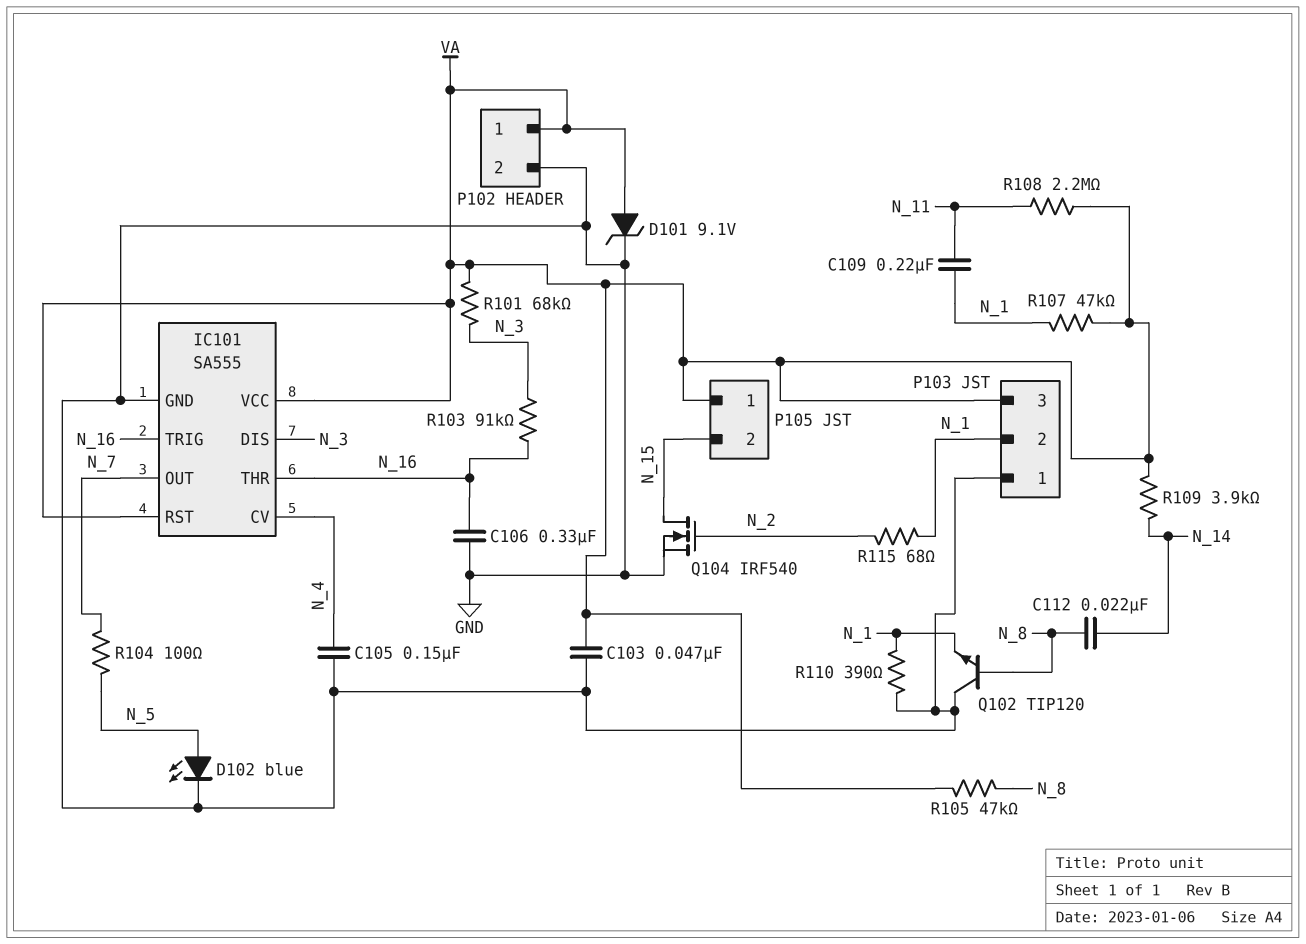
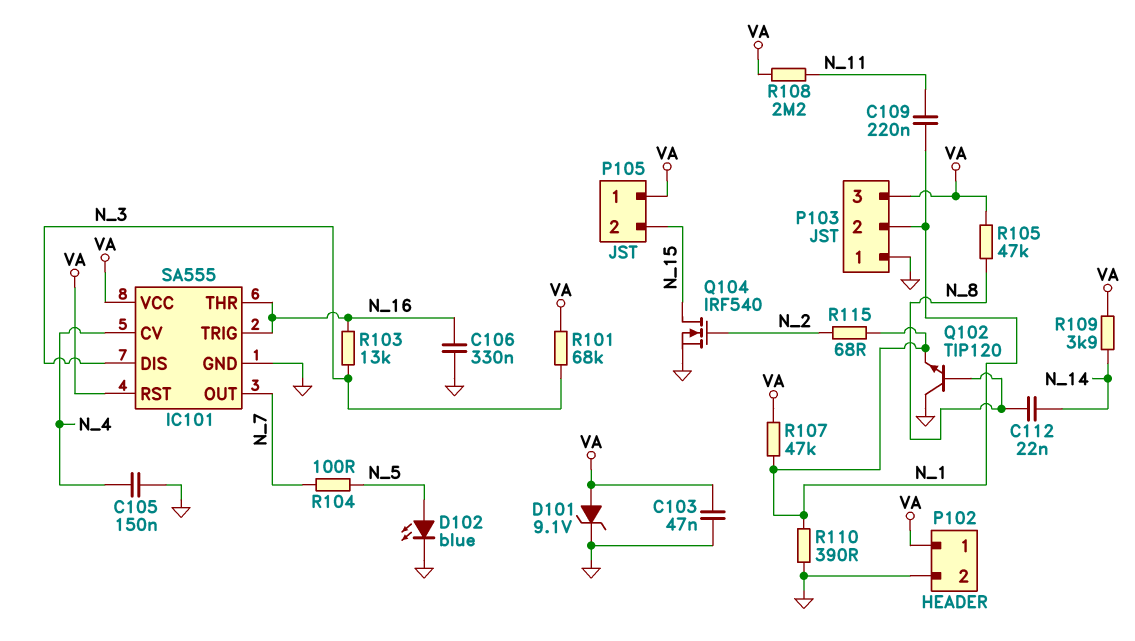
R103: 91k (N_3, N_16) -> 13k (N_3, N_16)

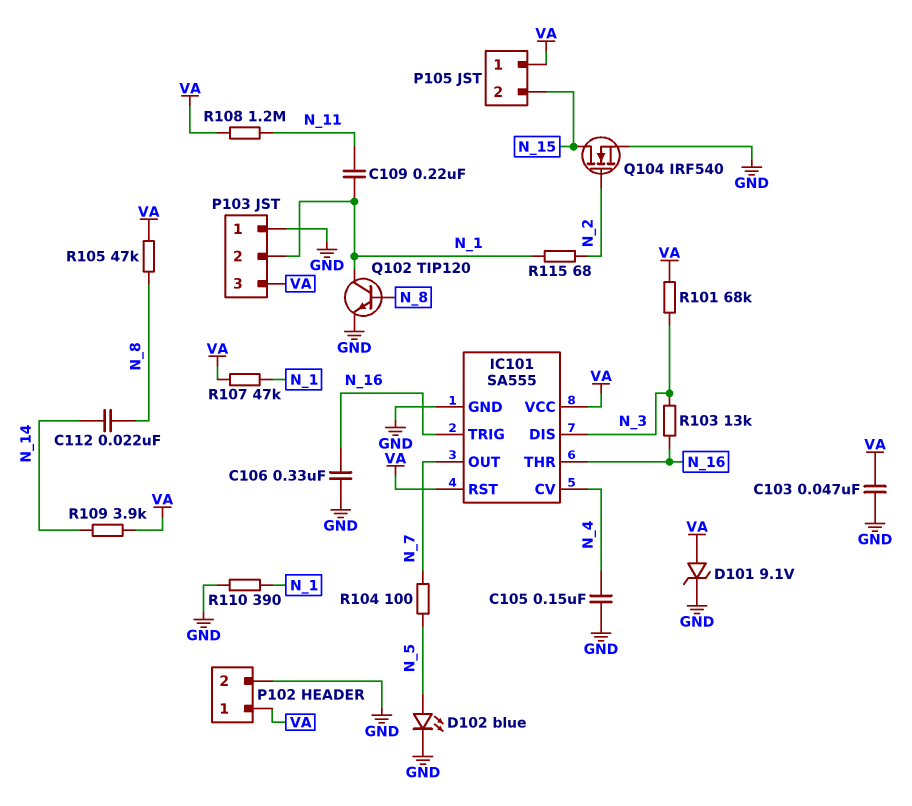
Q102: NPN TIP120 (B N_8, C GND, E N_1) -> NPN TIP120 (B N_8, C N_1, E GND)
R108: 2.2M (N_11, VA) -> 1.2M (N_11, VA)

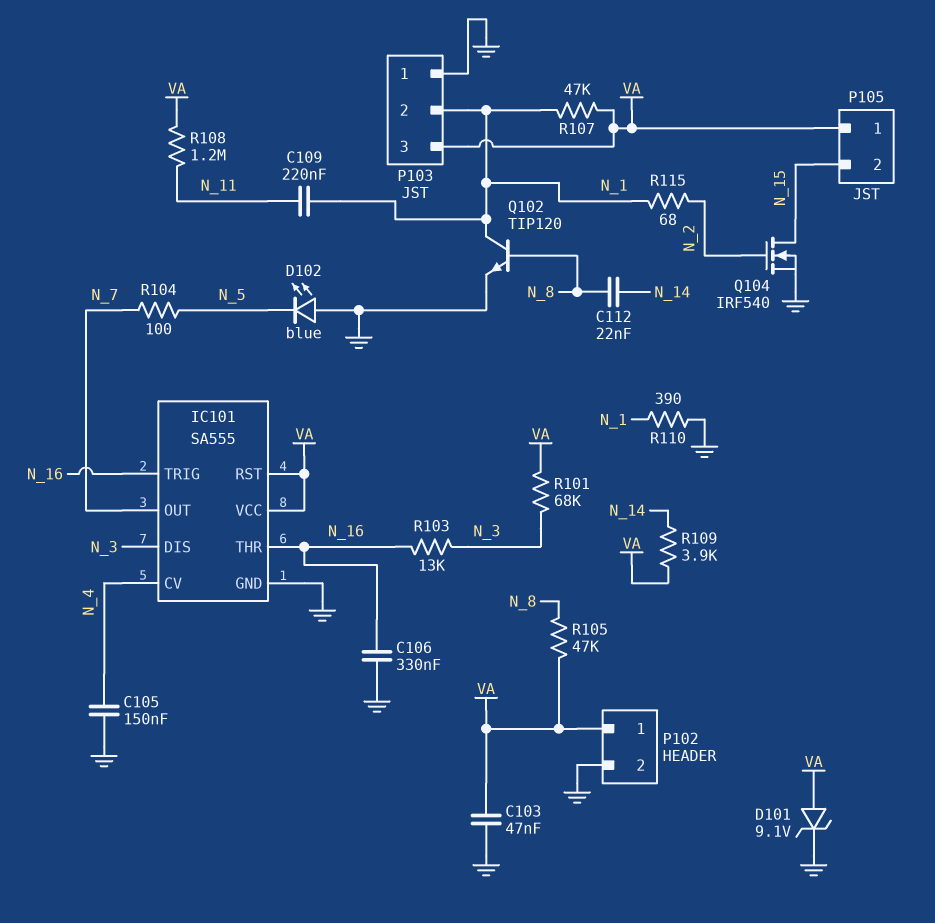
D102: LED blue (A N_5, K GND) -> LED blue (A GND, K N_5)

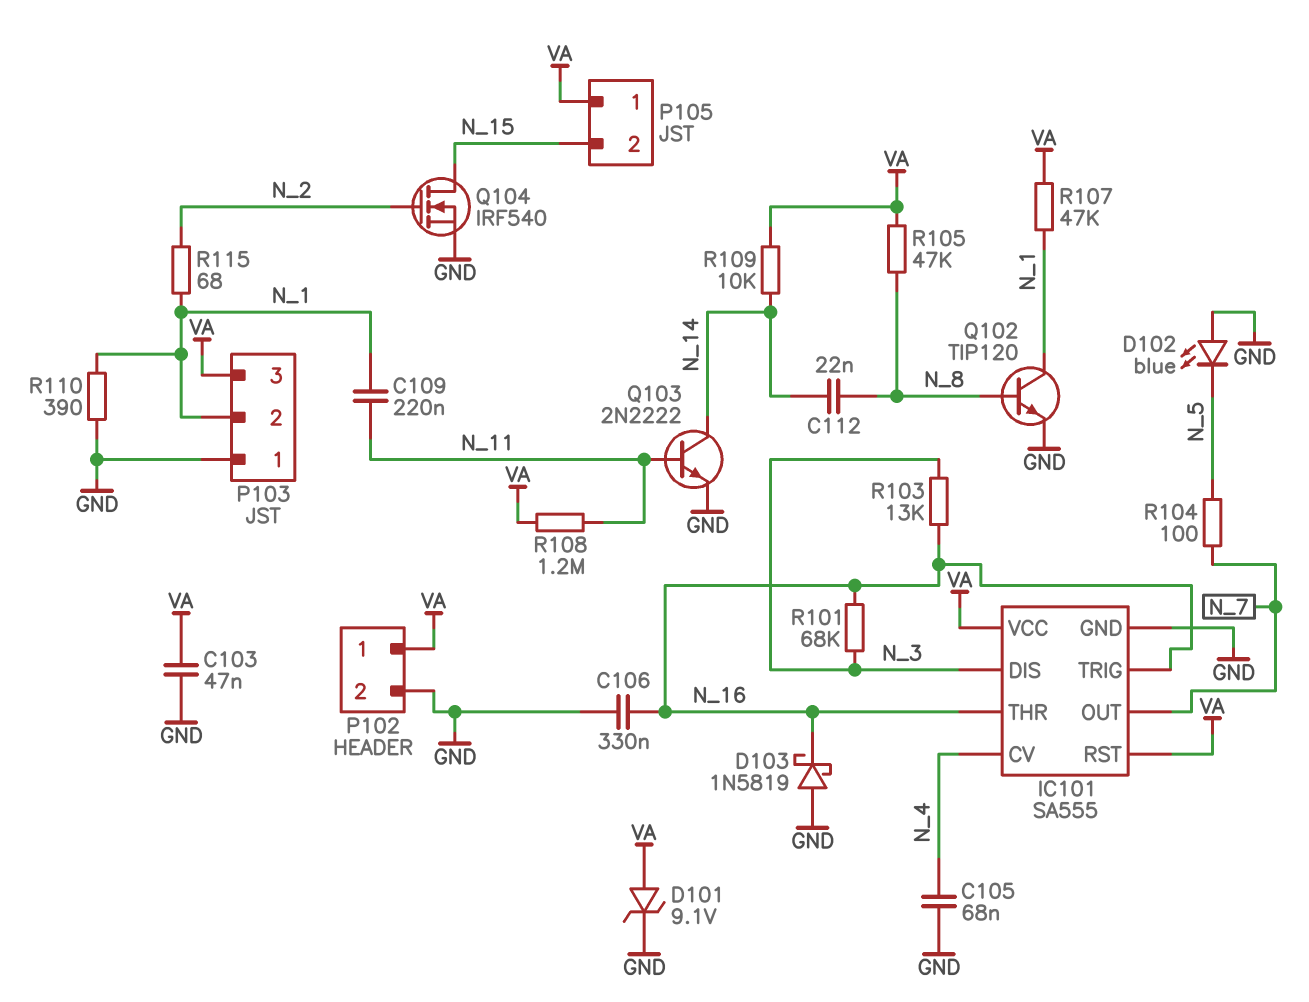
C105: 150nF (GND, N_4) -> 68nF (GND, N_4)
D103: none -> schottky 1N5819 (A GND, K N_16)
Q103: none -> NPN 2N2222 (B N_11, C N_14, E GND)
R101: 68k (N_3, VA) -> 68k (N_3, N_16)
R109: 3.9k (N_14, VA) -> 10k (N_14, VA)

